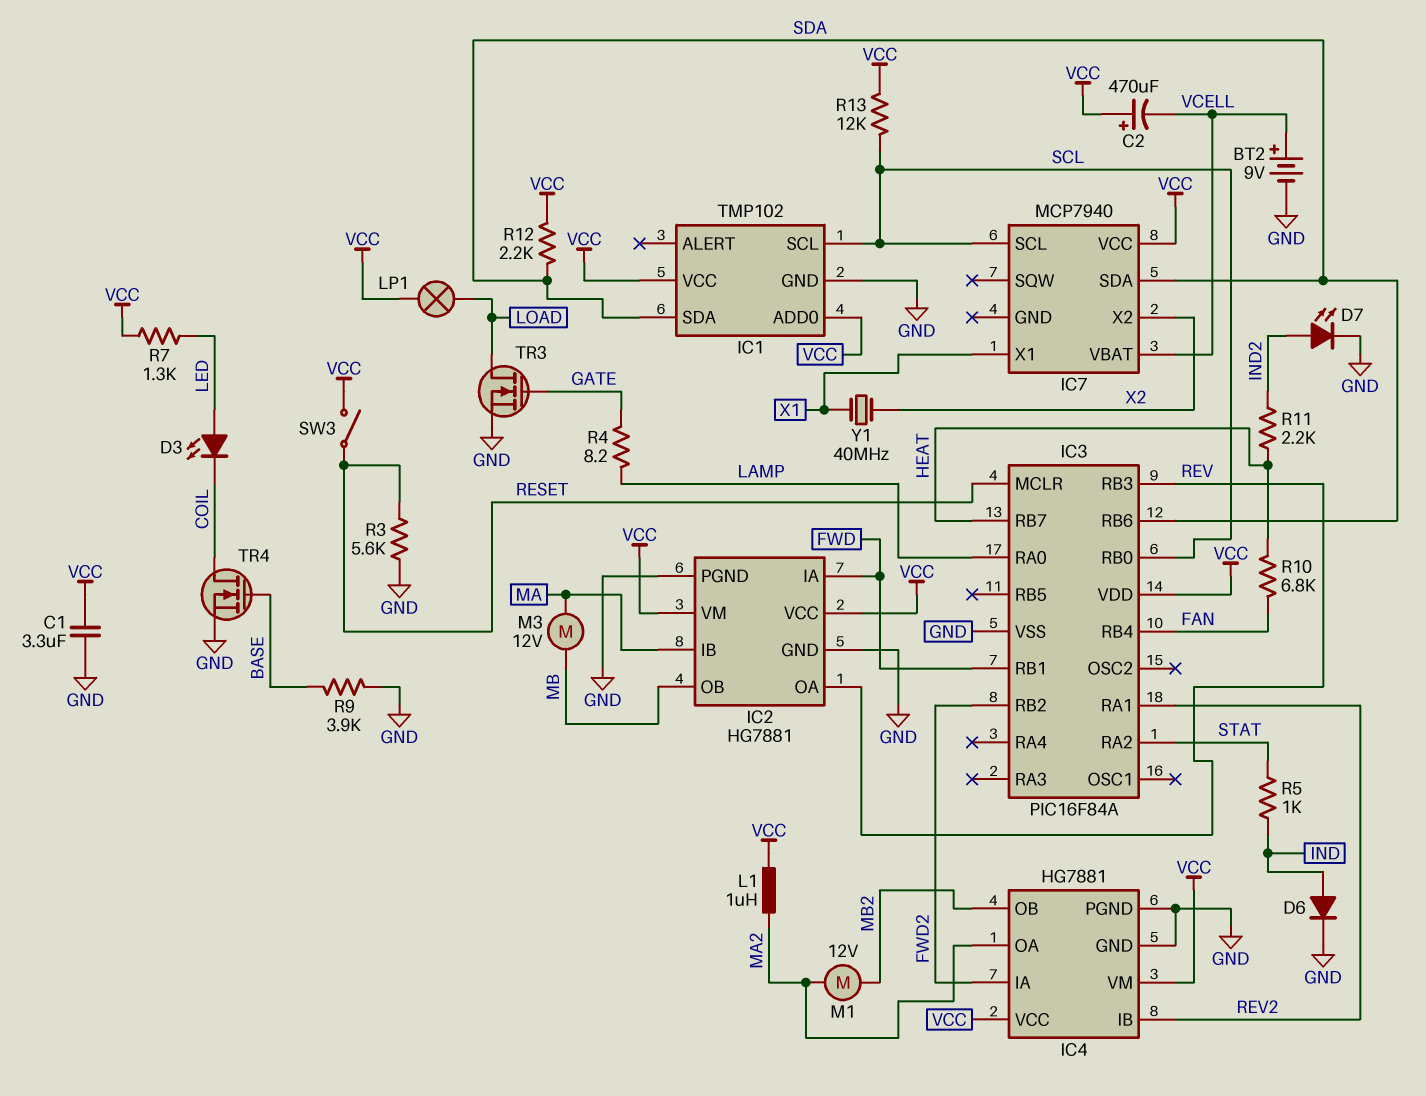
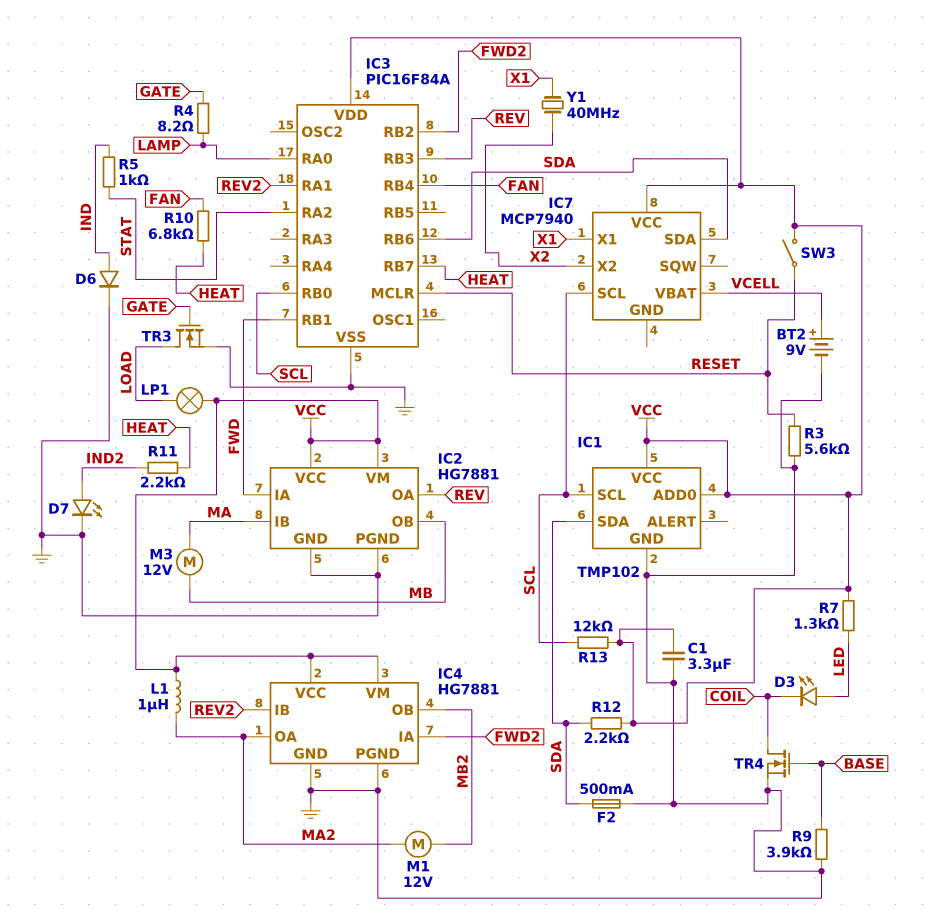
C2: 470uF (plus VCC, minus VCELL) -> none
F2: none -> 500mA (GND, SDA)

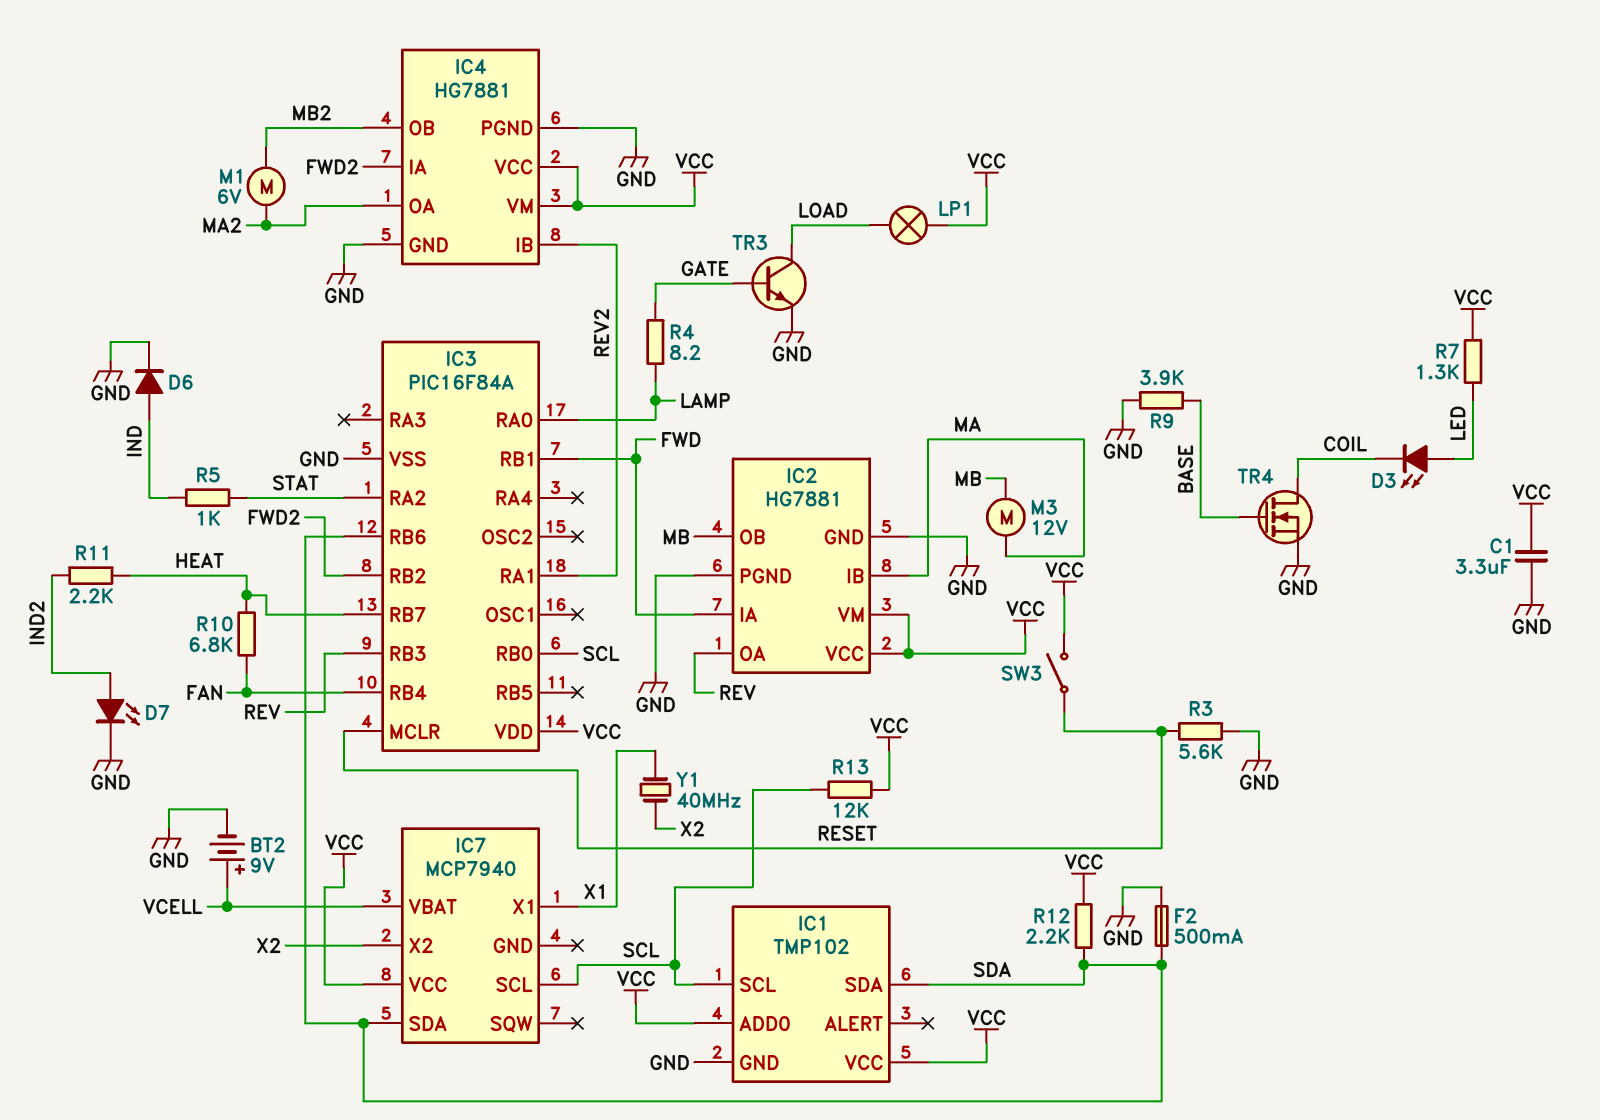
L1: 1uH (MA2, VCC) -> none
M1: motor 12V (MA2, MB2) -> motor 6V (MA2, MB2)
TR3: NMOS (G GATE, D LOAD, S GND) -> NPN (B GATE, C LOAD, E GND)

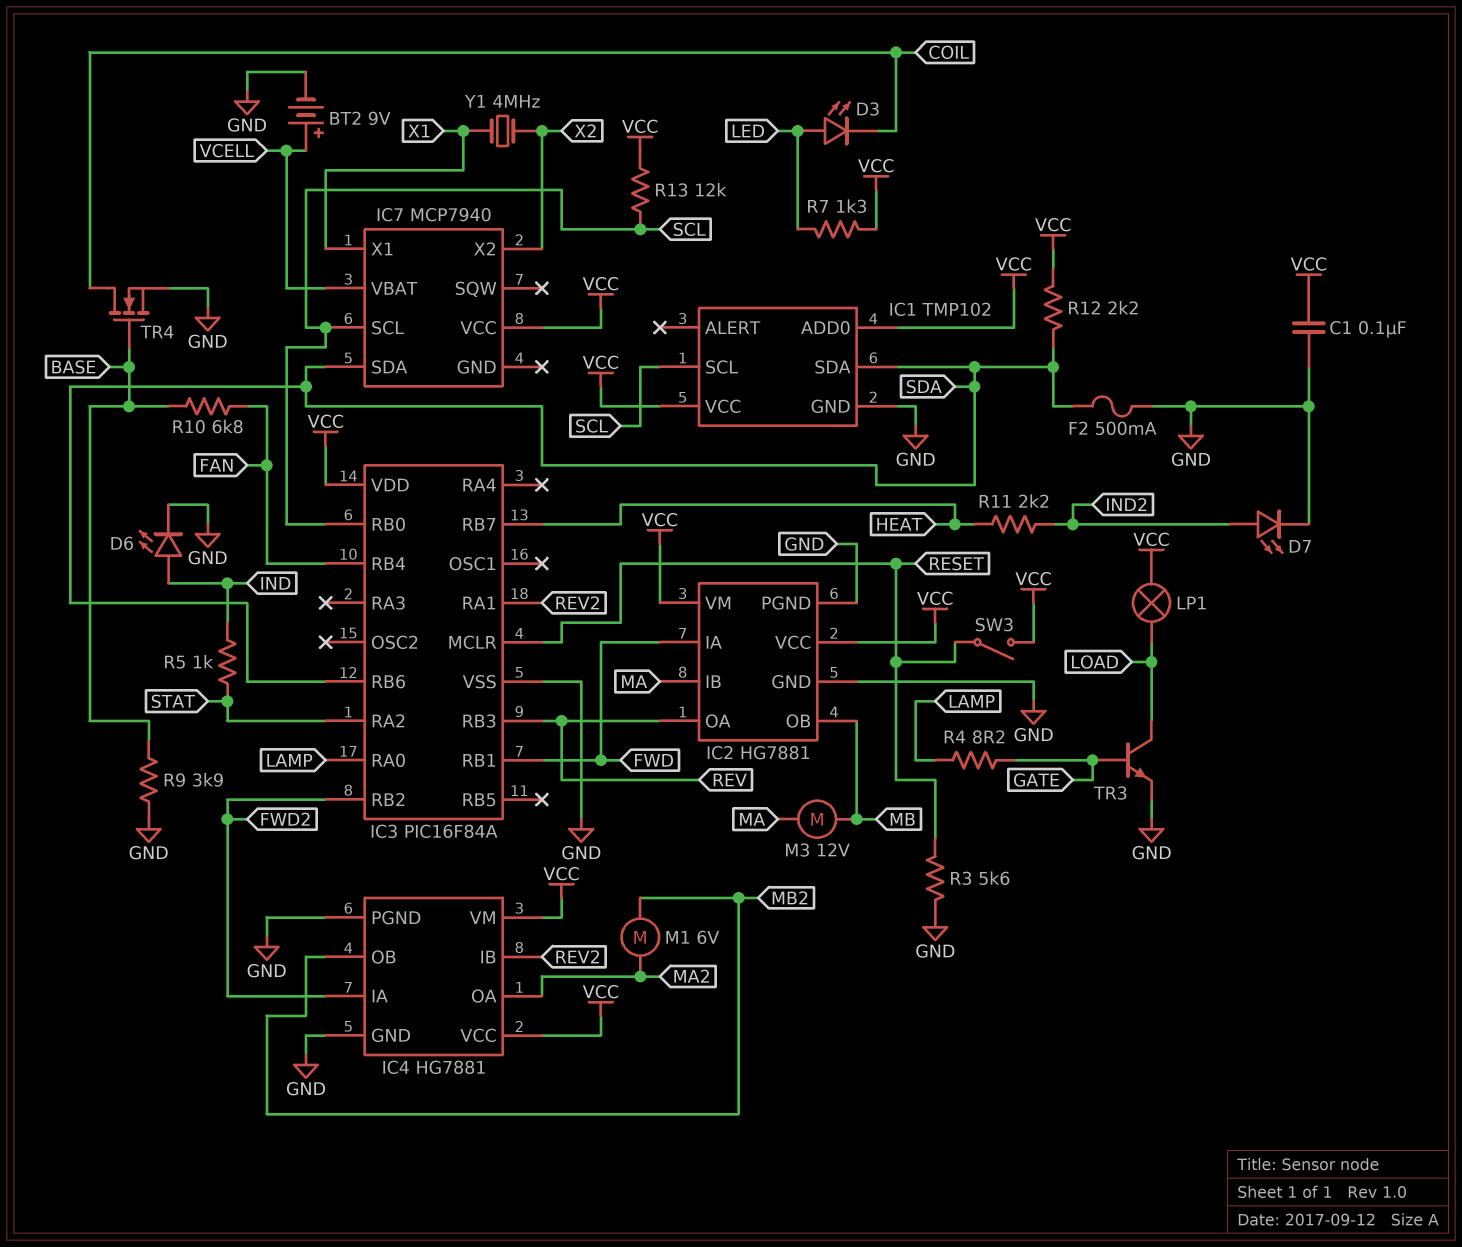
C1: 3.3uF (GND, VCC) -> 100nF (GND, VCC)
D6: diode (A IND, K GND) -> LED (A IND, K GND)
R10: 6.8k (FAN, HEAT) -> 6.8k (BASE, FAN)
Y1: 40MHz (X1, X2) -> 4MHz (X1, X2)

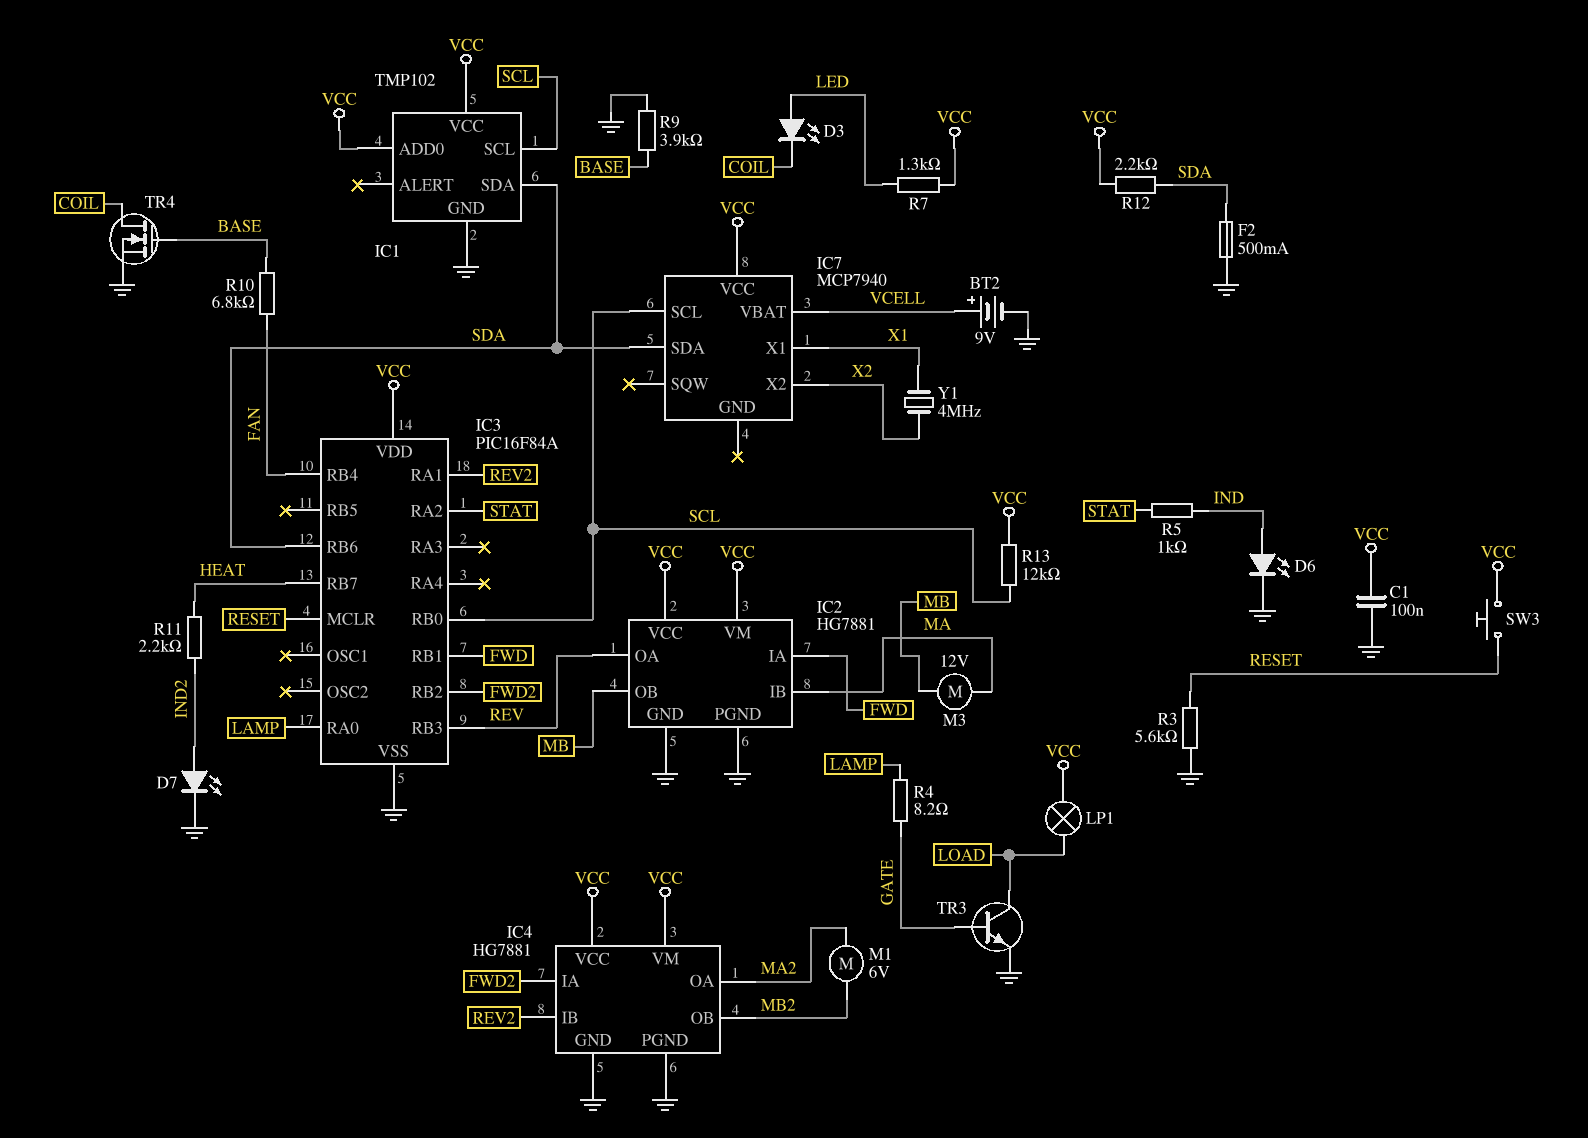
SW3: switch (RESET, VCC) -> button (RESET, VCC)

